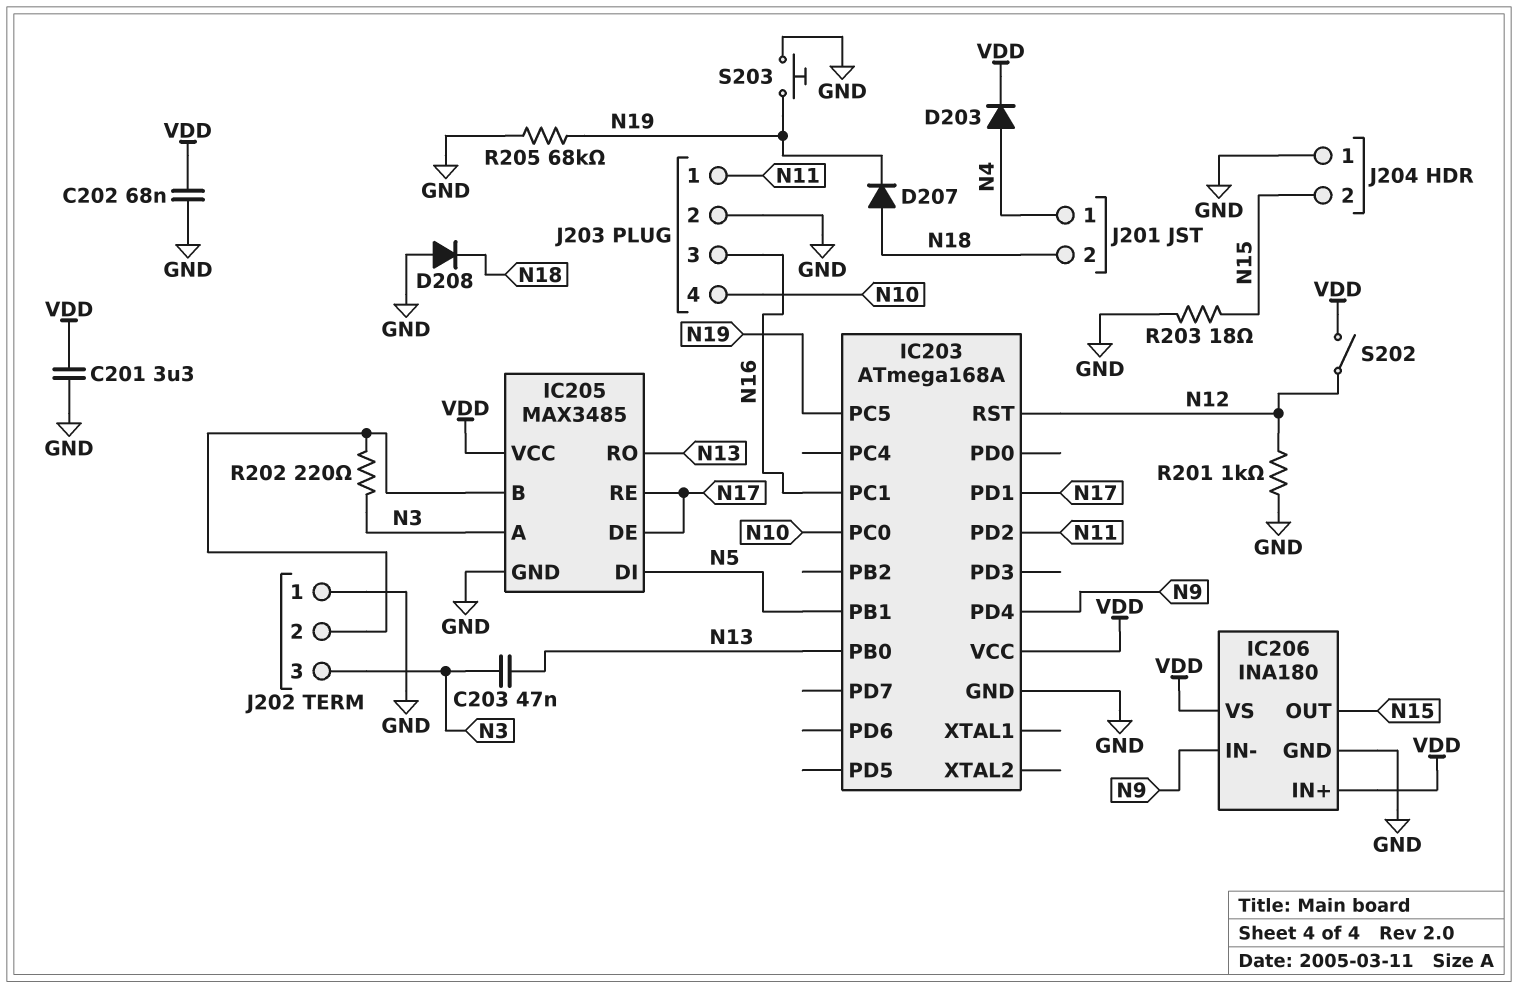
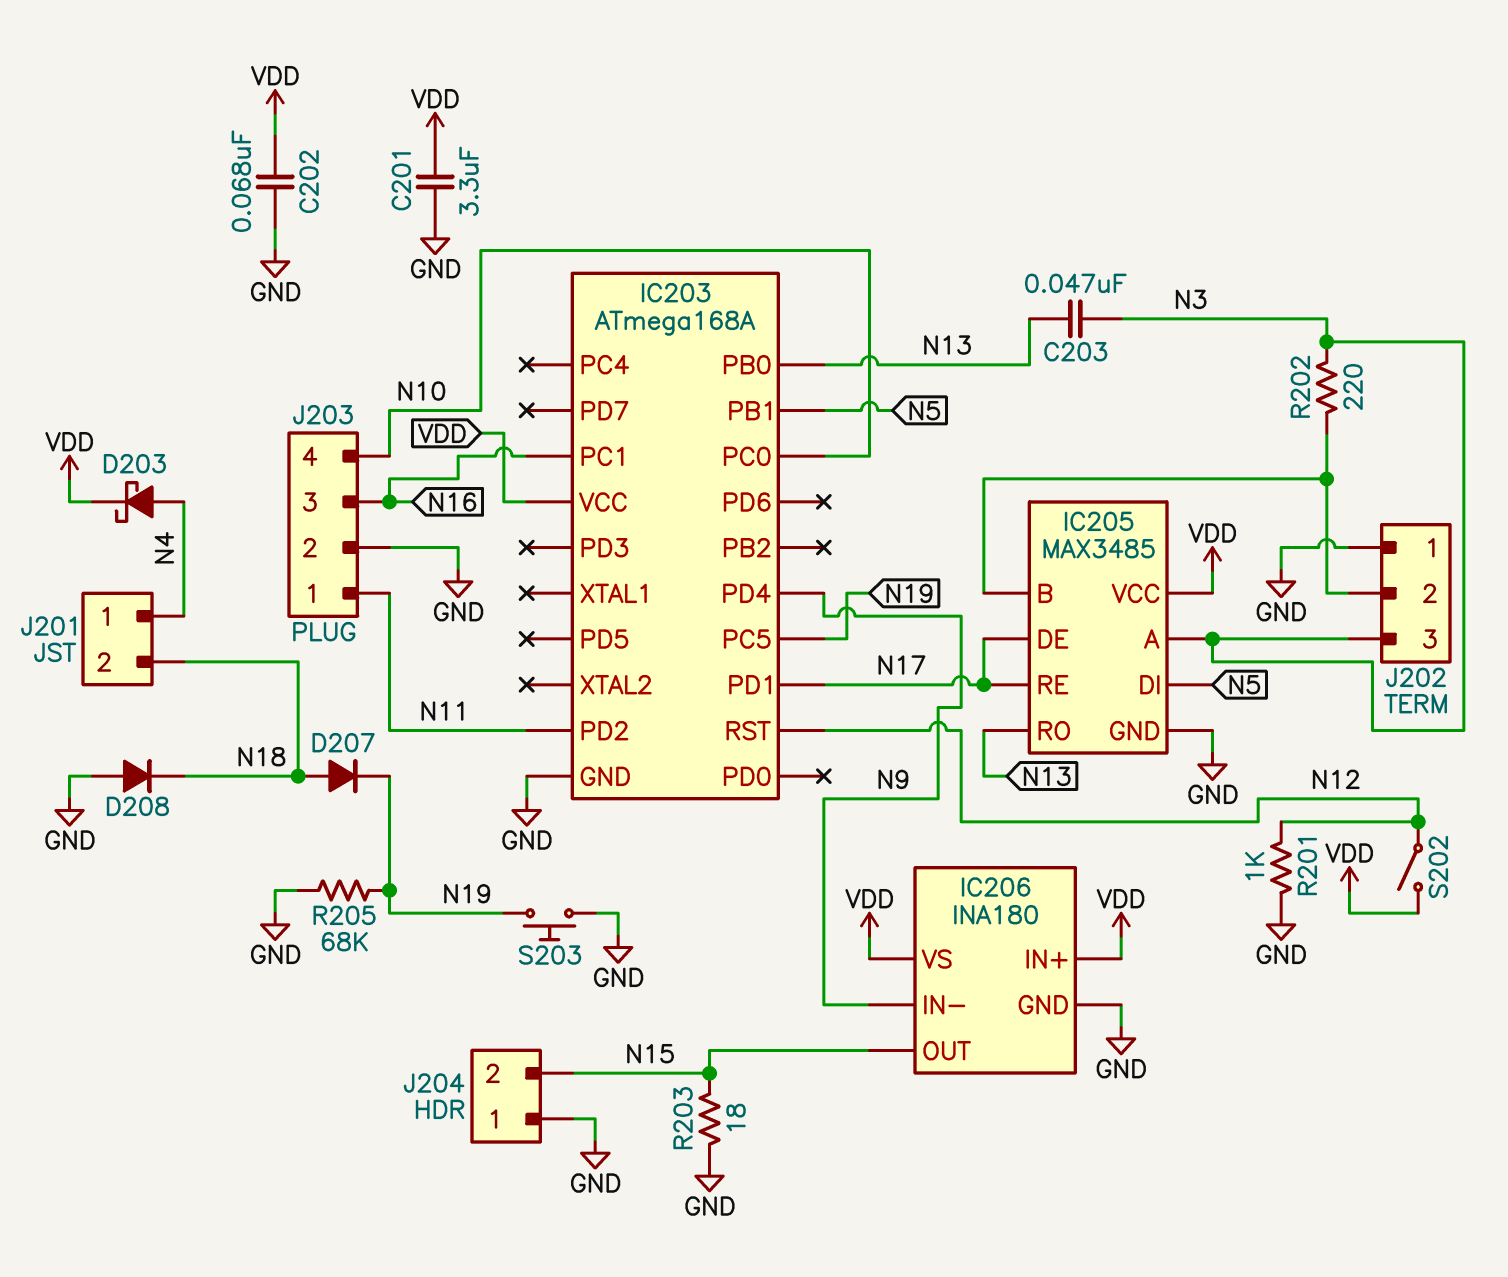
D203: diode (A N4, K VDD) -> schottky (A N4, K VDD)

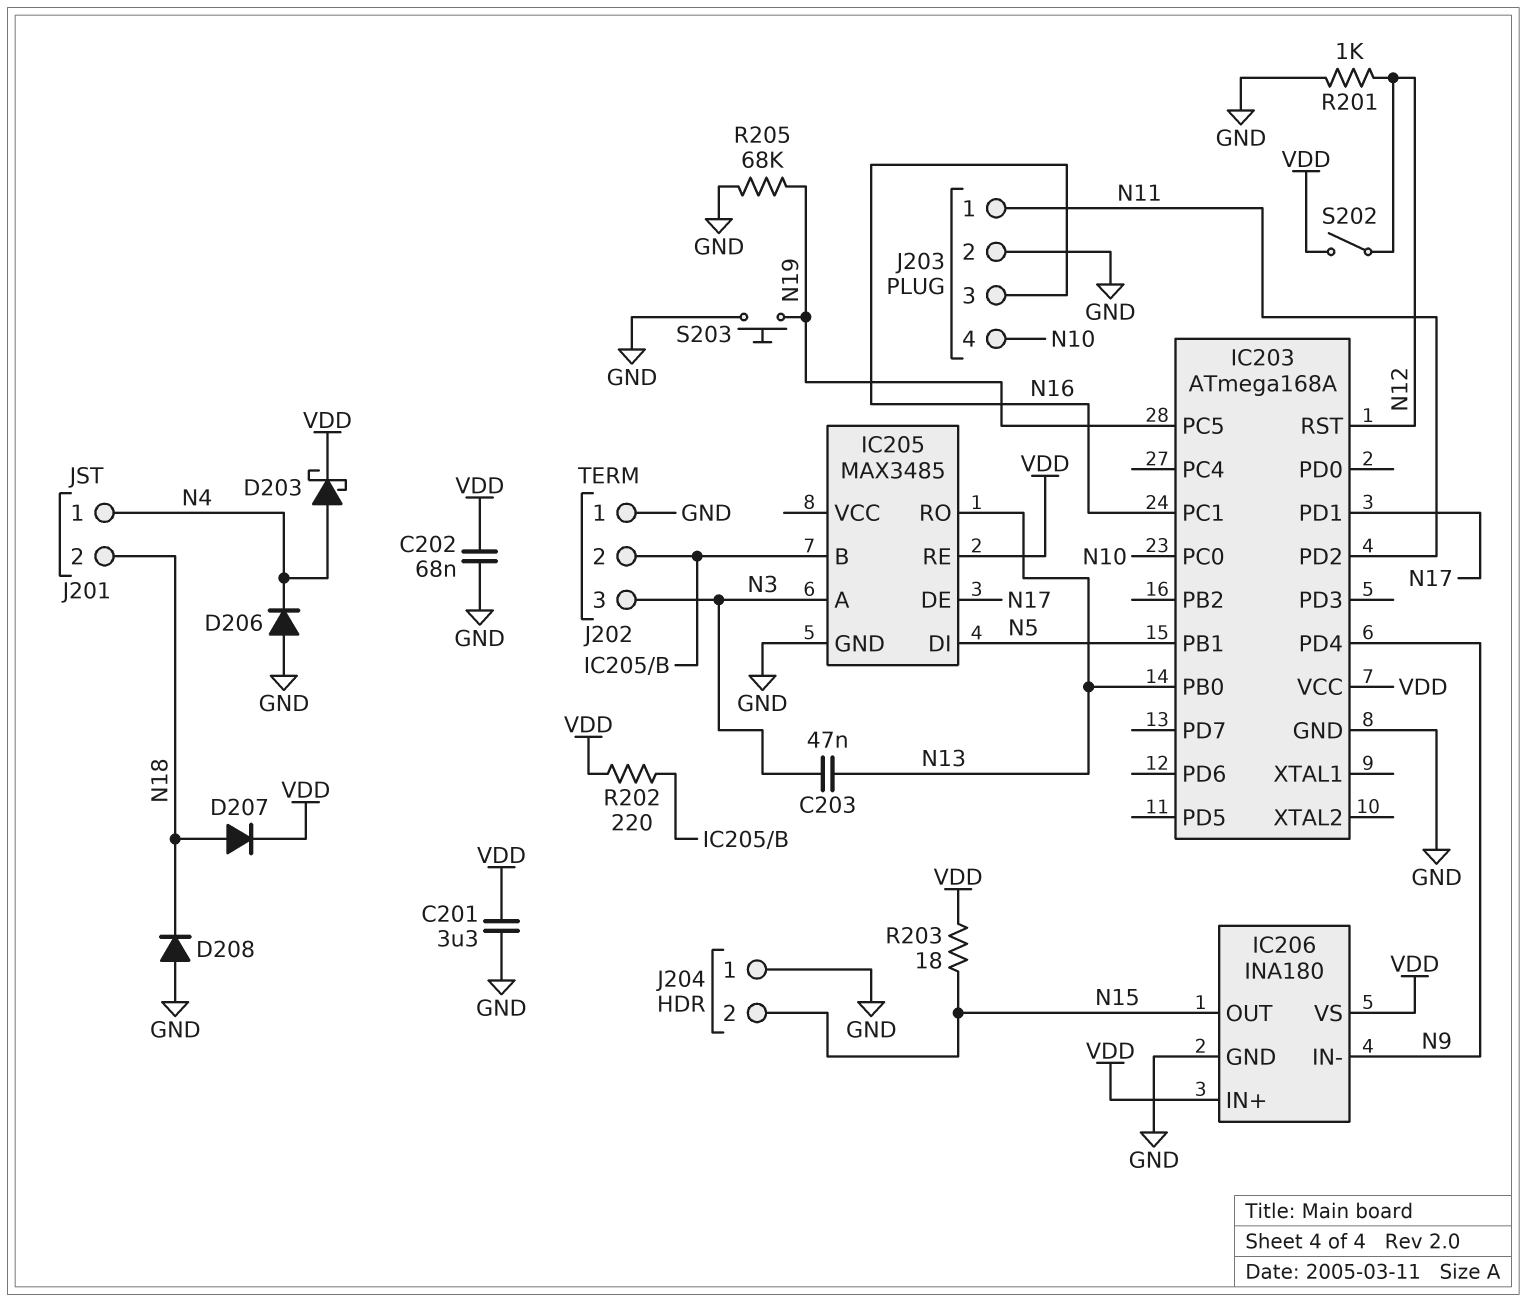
D206: none -> diode (A GND, K N4)
D207: diode (A N18, K N19) -> diode (A N18, K VDD)
IC205 pin RE: N17 -> VDD
IC205 pin VCC: VDD -> none
R202: 220 (IC205/B, N3) -> 220 (IC205/B, VDD)
R203: 18 (GND, N15) -> 18 (N15, VDD)

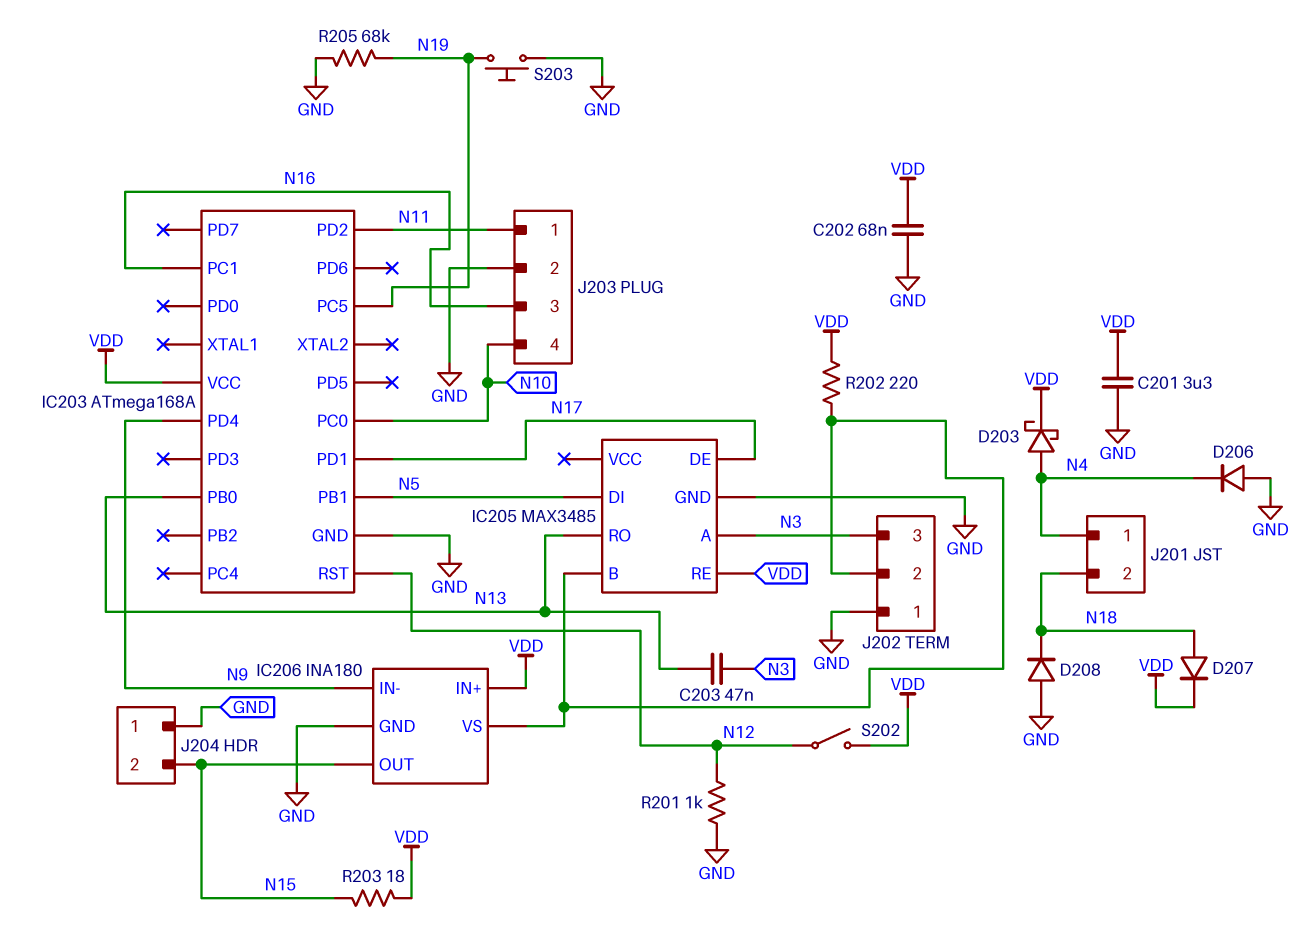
IC206 pin VS: VDD -> IC205/B

